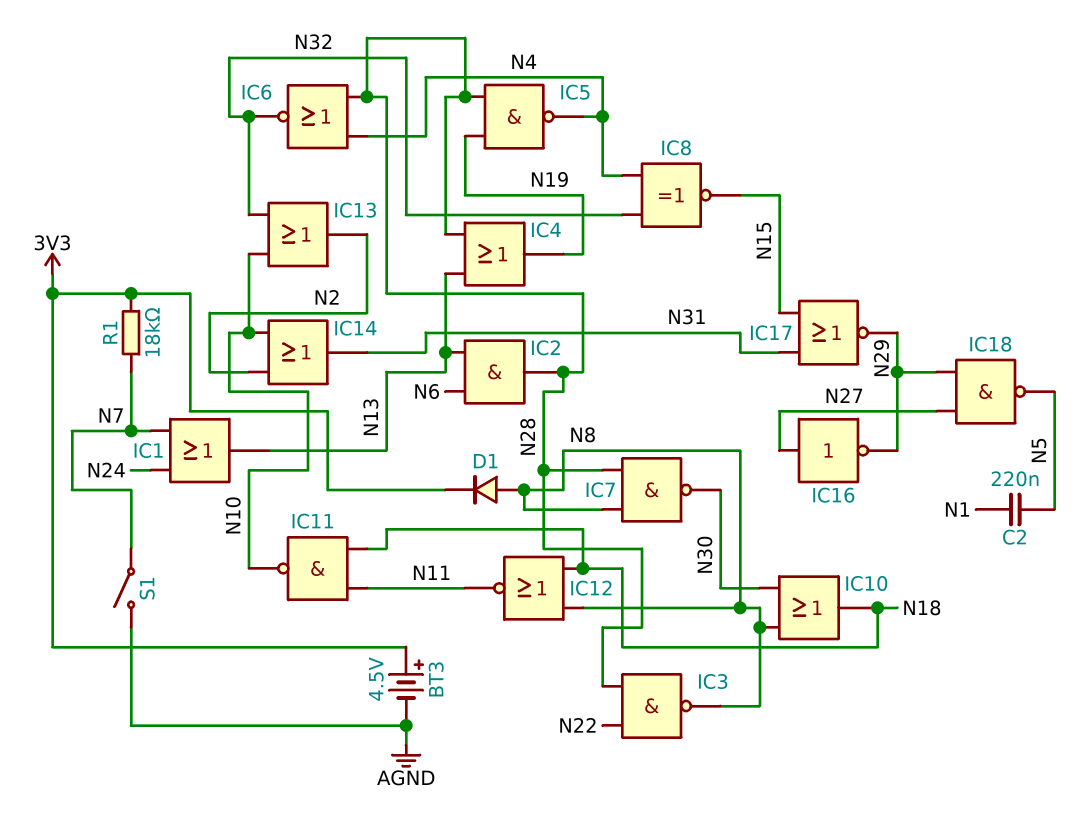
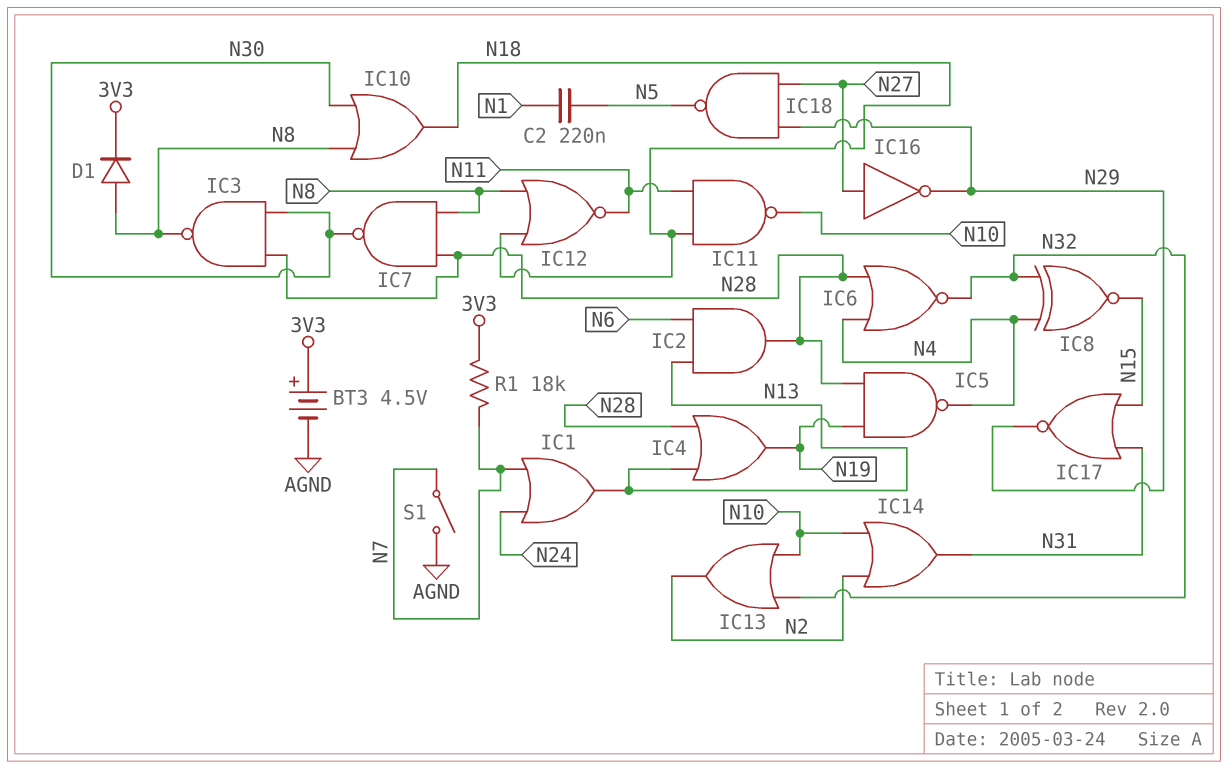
IC3: NAND (in N22, in N28, out N8) -> NAND (in N28, in N30, out N8)

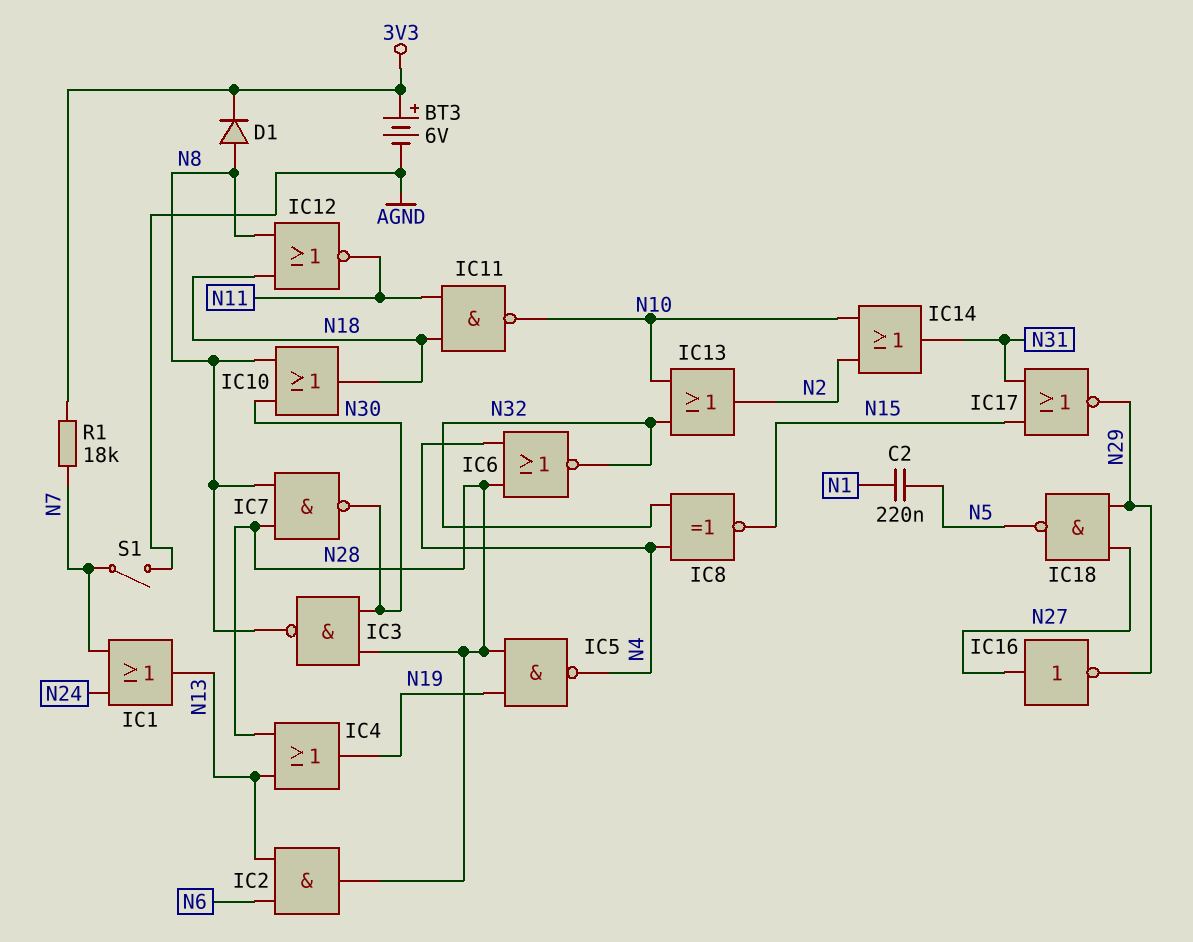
BT3: 4.5V (plus 3V3, minus AGND) -> 6V (plus 3V3, minus AGND)

